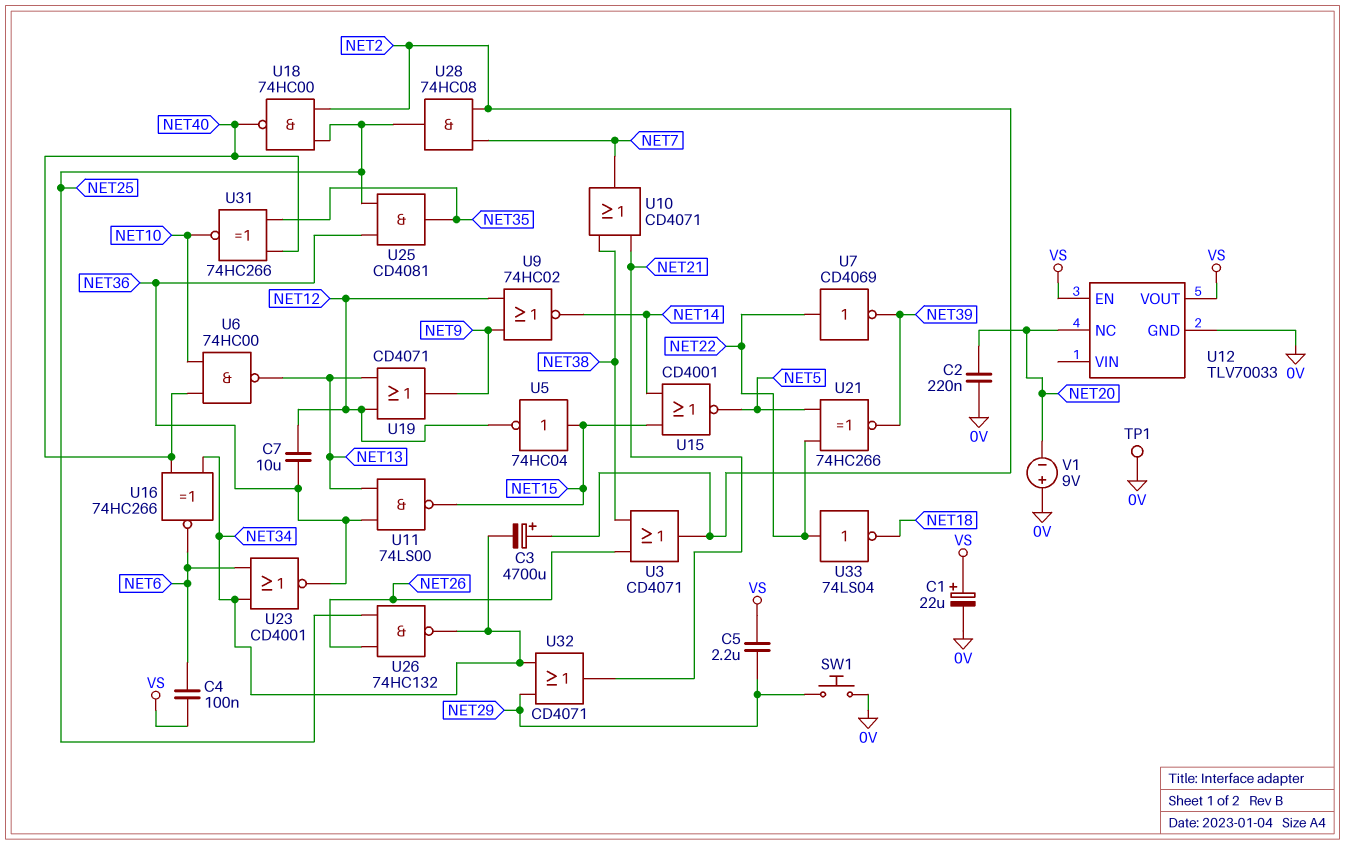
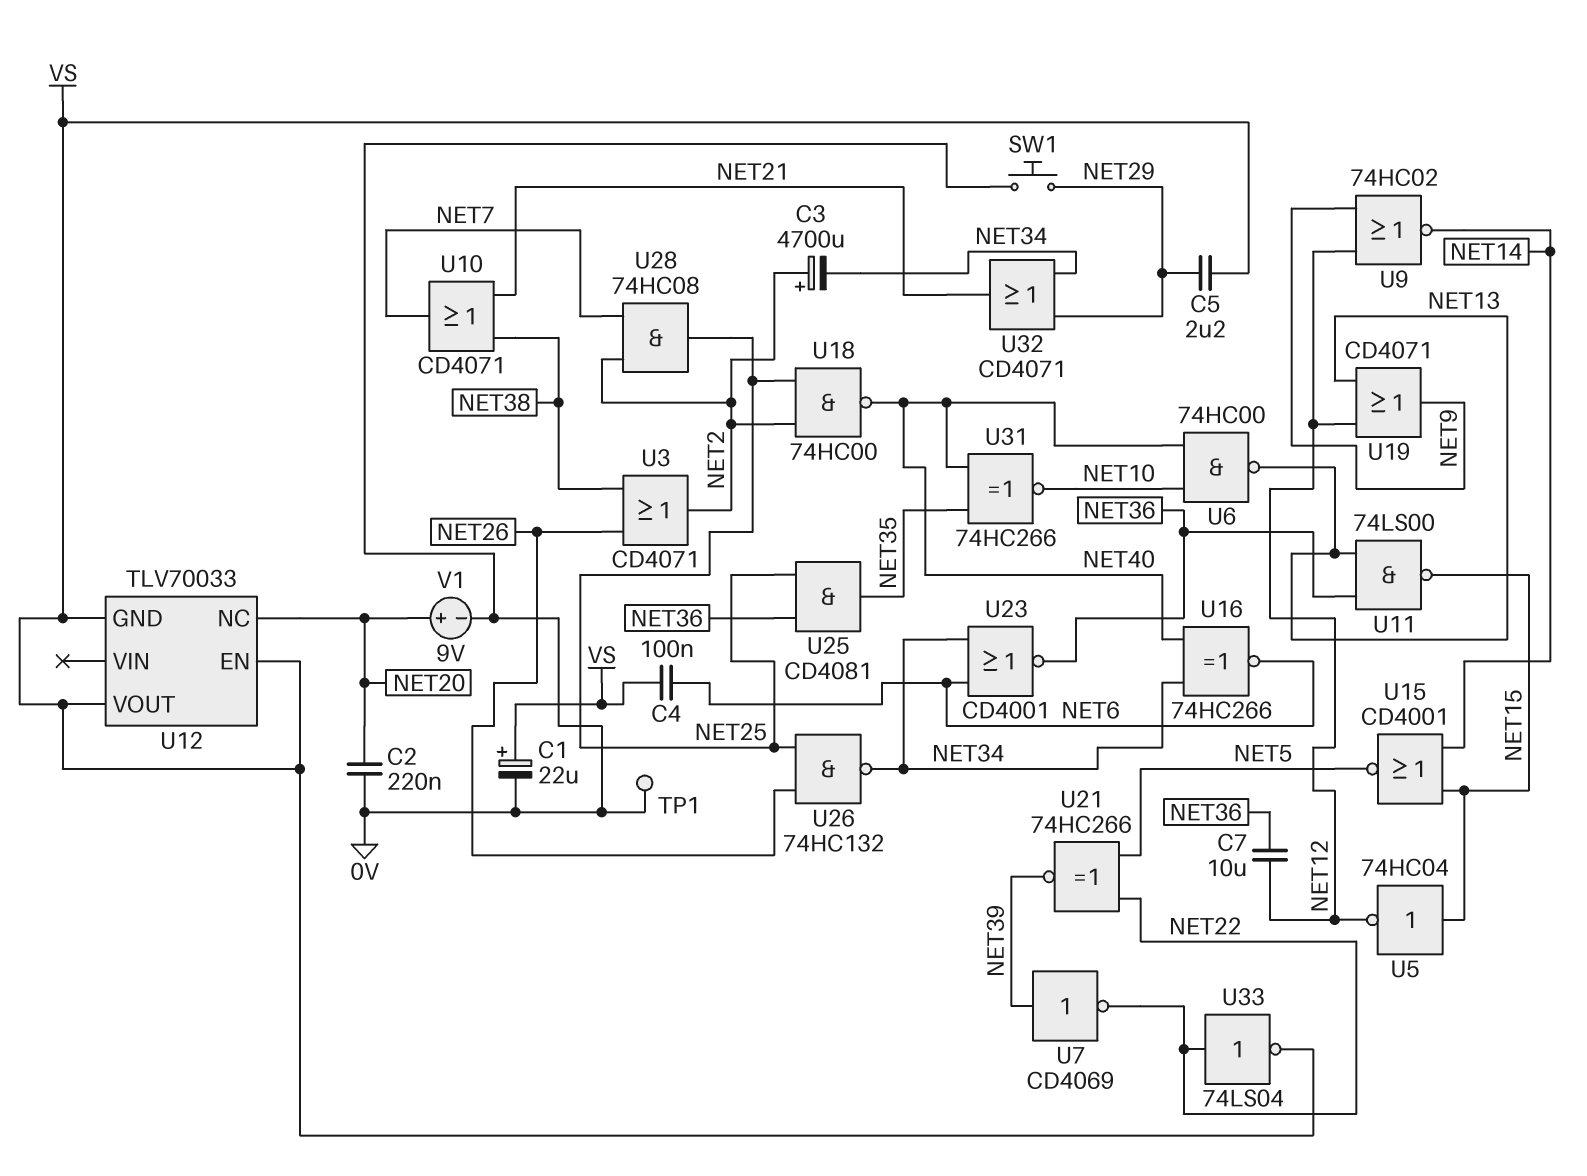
U7: NOT CD4069 (in NET22, out NET39) -> NOT CD4069 (in NET39, out NET22)
U12 pin GND: 0V -> VS
U33: NOT 74LS04 (in NET22, out NET18) -> NOT 74LS04 (in NET22, out VS)
V1: 9V (plus 0V, minus NET20) -> 9V (plus NET20, minus 0V)

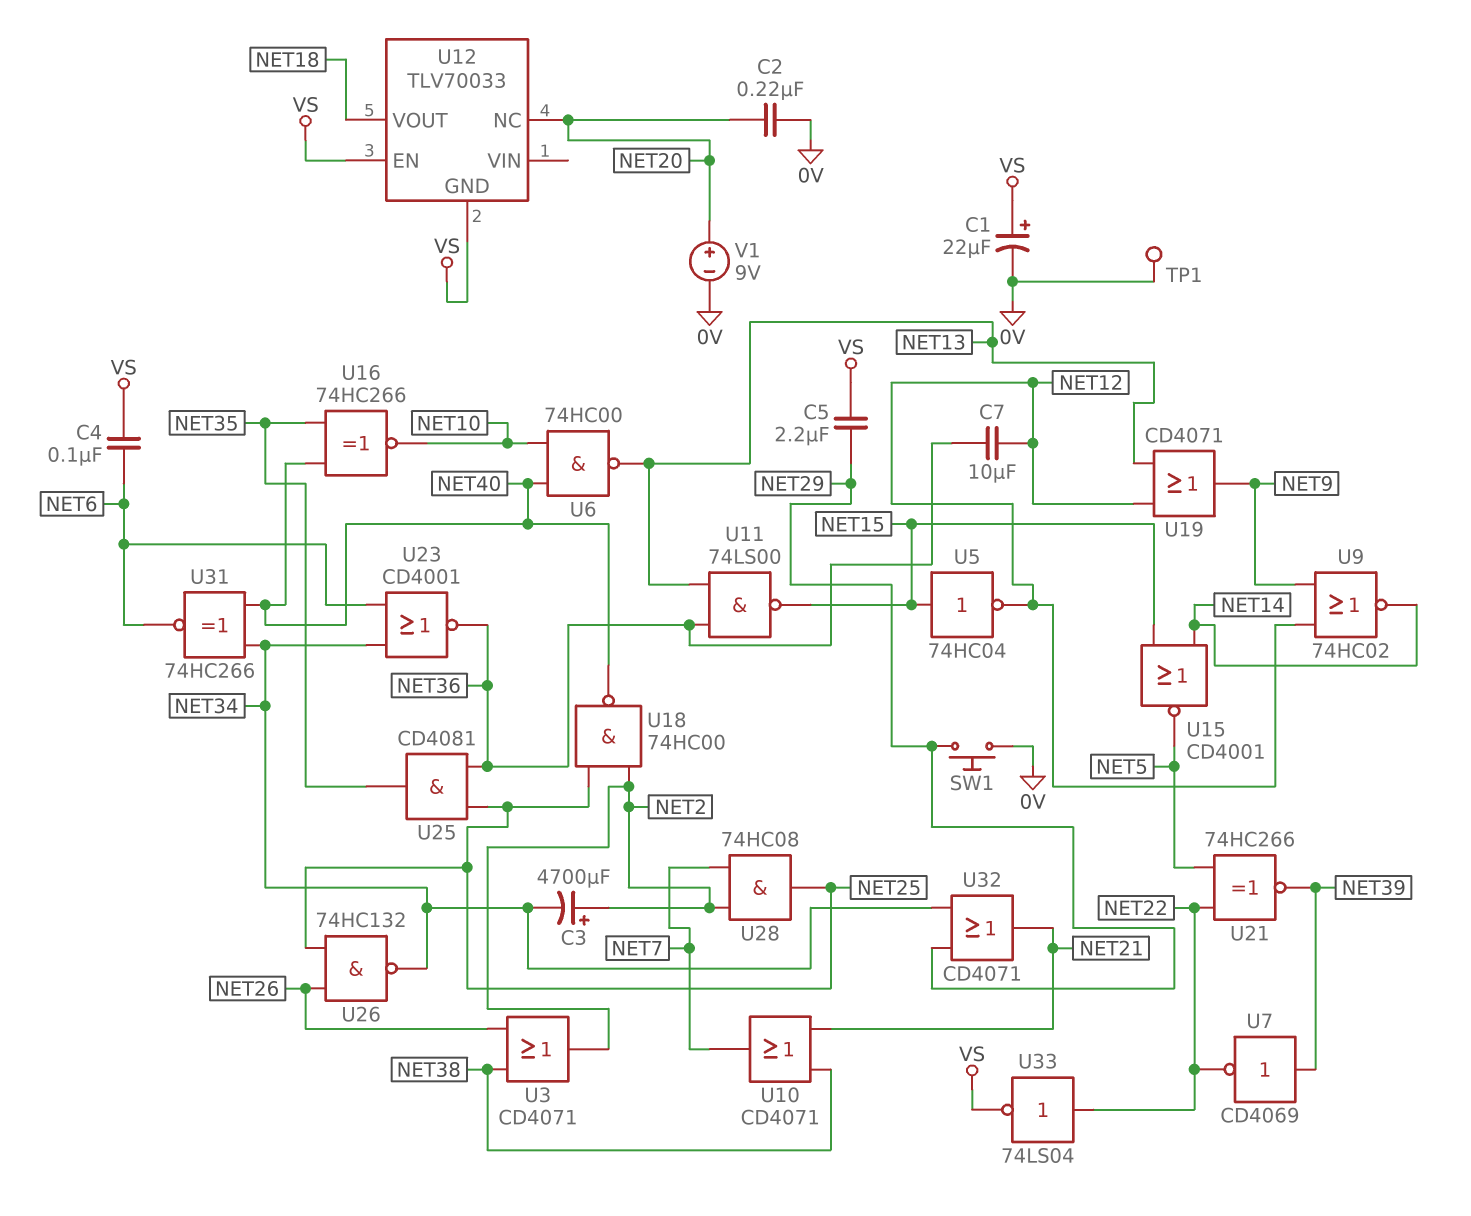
U12 pin VOUT: VS -> NET18
U16: XNOR 74HC266 (in NET34, in NET40, out NET6) -> XNOR 74HC266 (in NET35, in NET40, out NET10)
U31: XNOR 74HC266 (in NET35, in NET40, out NET10) -> XNOR 74HC266 (in NET34, in NET40, out NET6)

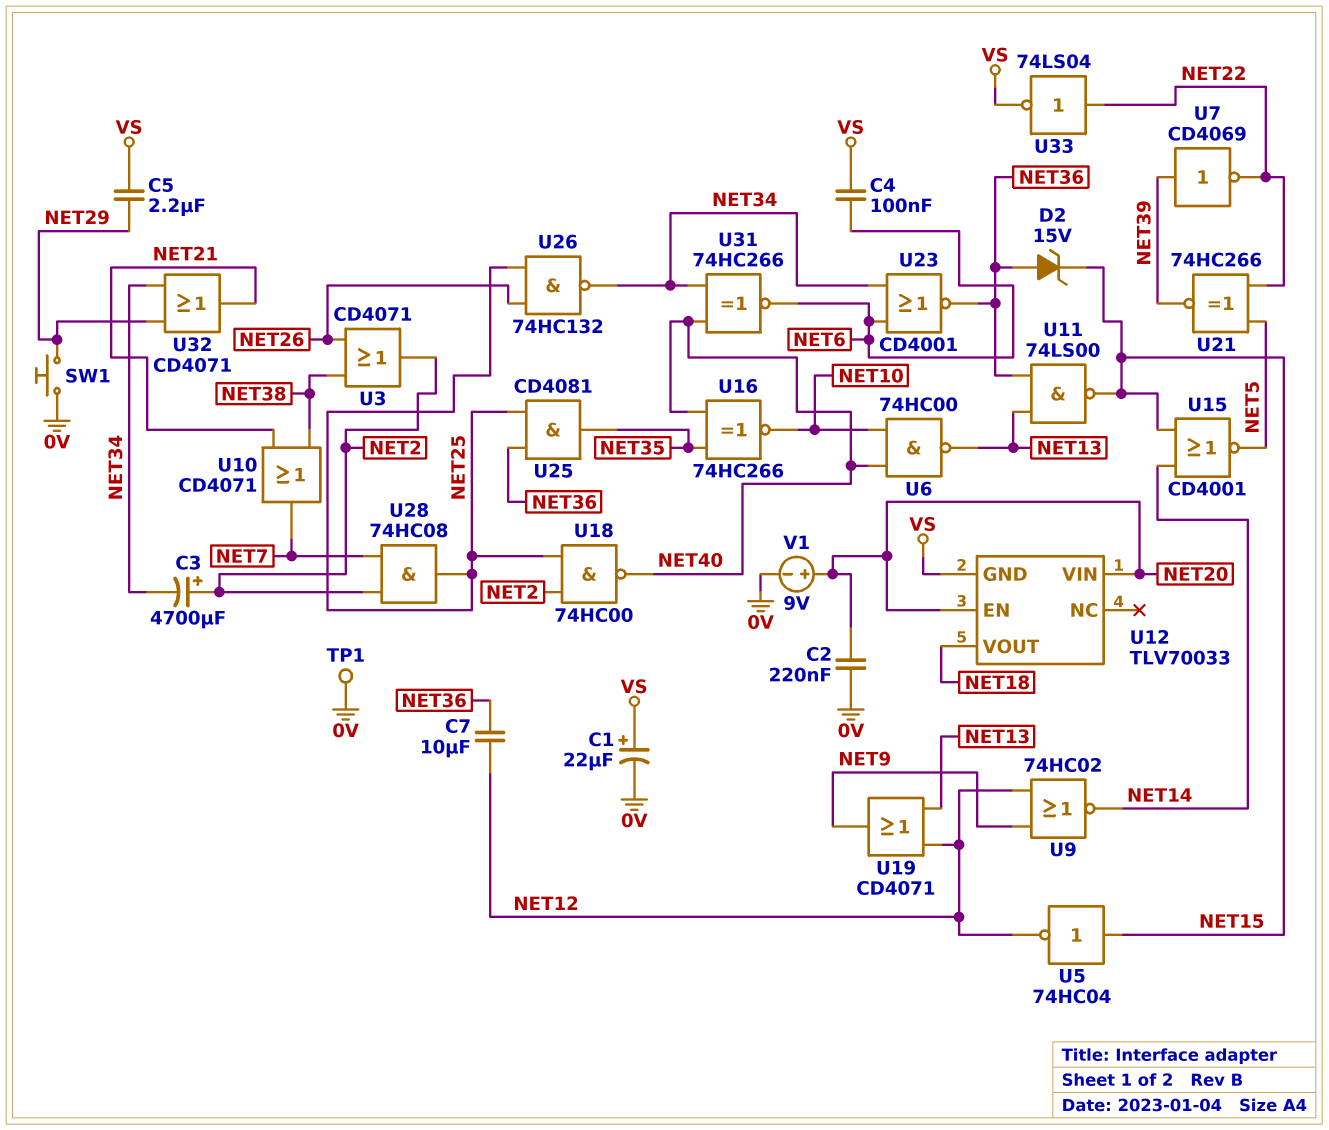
D2: none -> zener 15V (A NET36, K NET15)
U12 pin EN: VS -> NET20
U12 pin NC: NET20 -> none
U12 pin VIN: none -> NET20

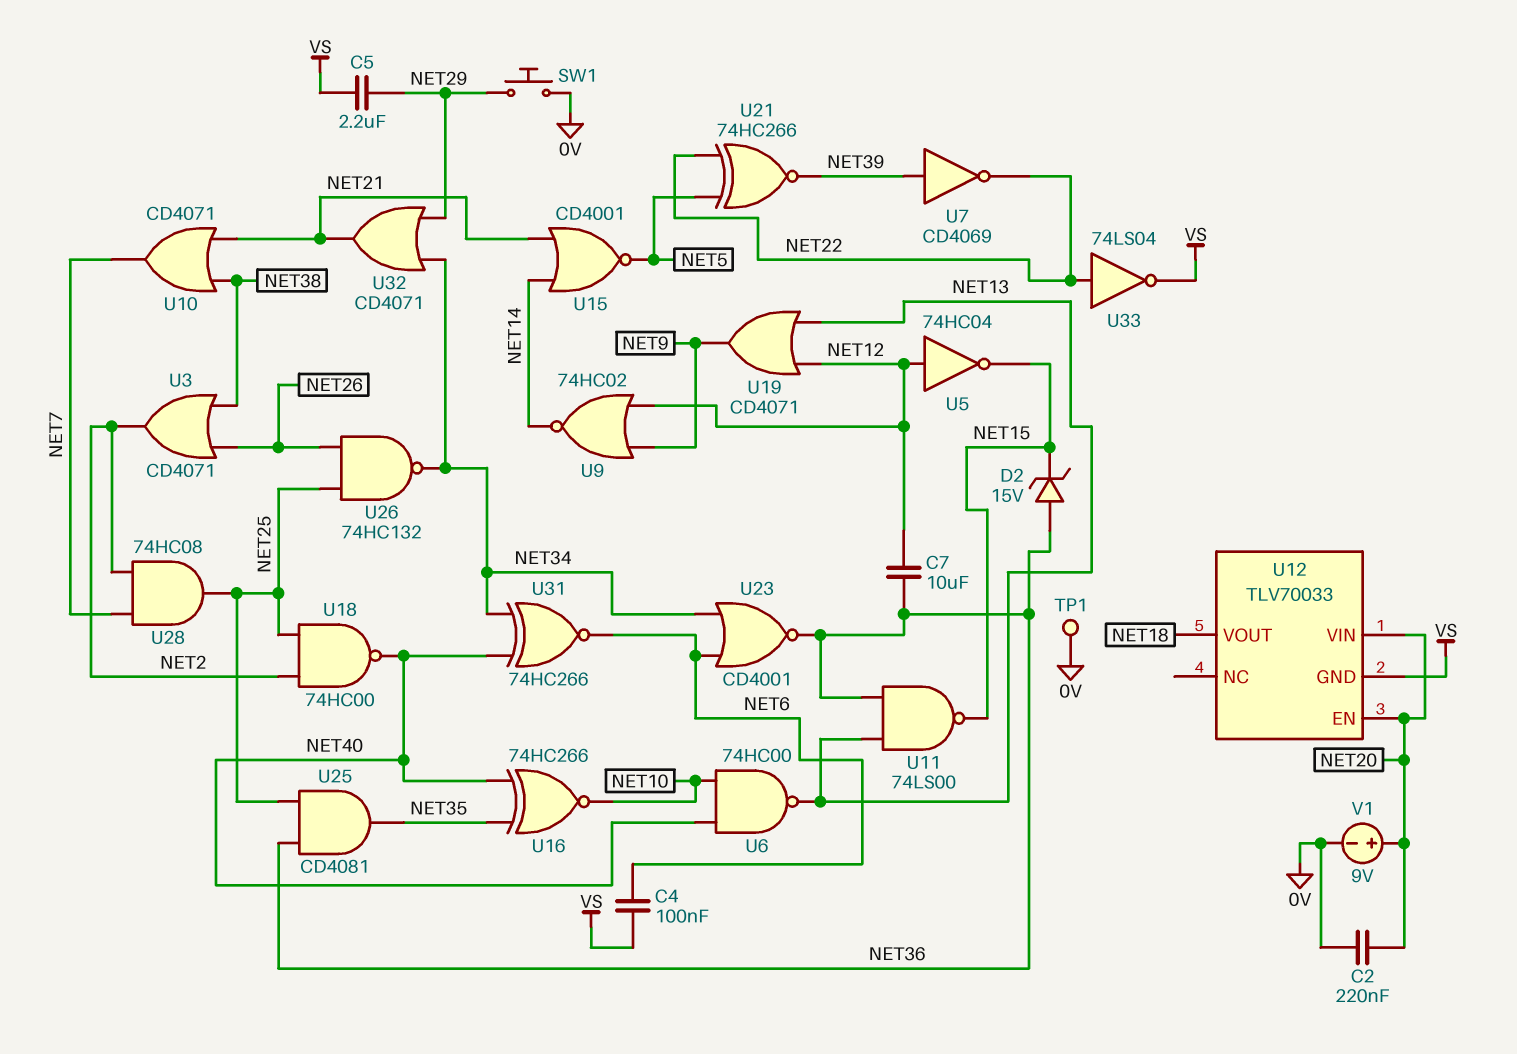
C1: 22uF (plus VS, minus 0V) -> none
C3: 4700uF (plus NET2, minus NET34) -> none
U5: NOT 74HC04 (in NET15, out NET12) -> NOT 74HC04 (in NET12, out NET15)
U15: NOR CD4001 (in NET14, in NET15, out NET5) -> NOR CD4001 (in NET14, in NET21, out NET5)

